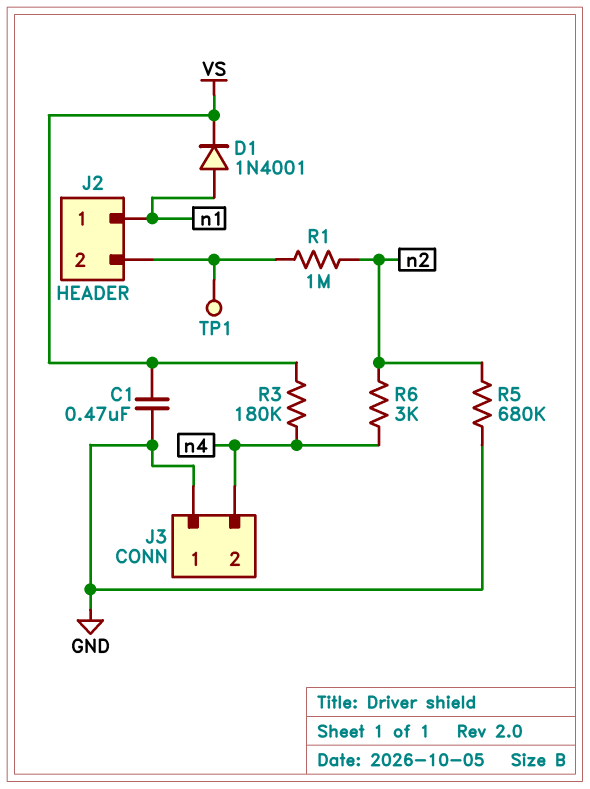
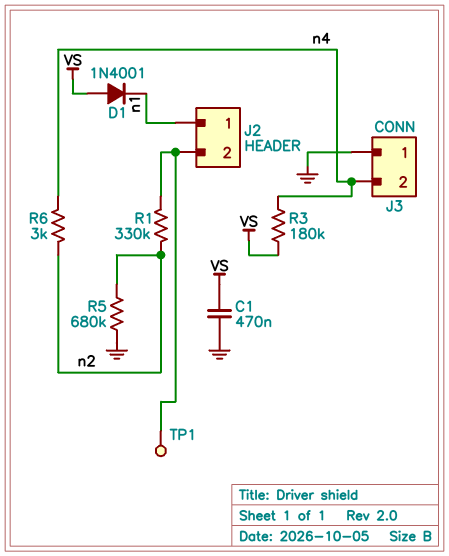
D1: diode 1N4001 (A n1, K VS) -> diode 1N4001 (A VS, K n1)
R1: 1M (J2/2, n2) -> 330k (J2/2, n2)

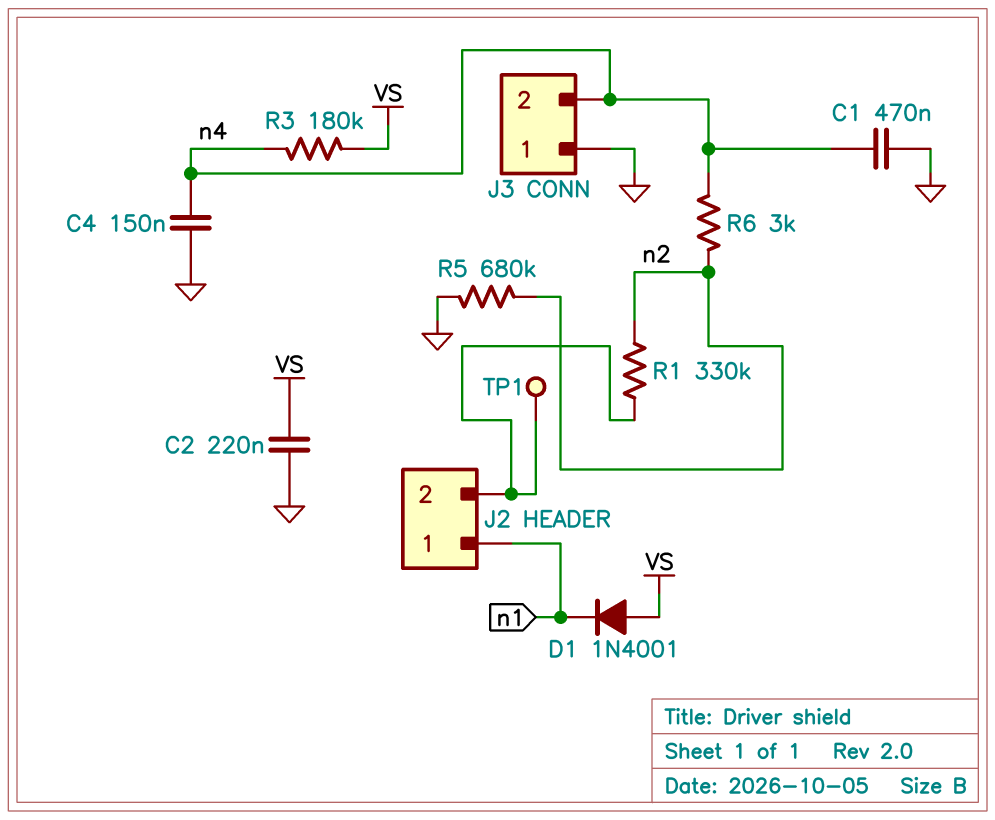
C1: 470nF (GND, VS) -> 470nF (GND, n4)
C2: none -> 220nF (GND, VS)
C4: none -> 150nF (GND, n4)

